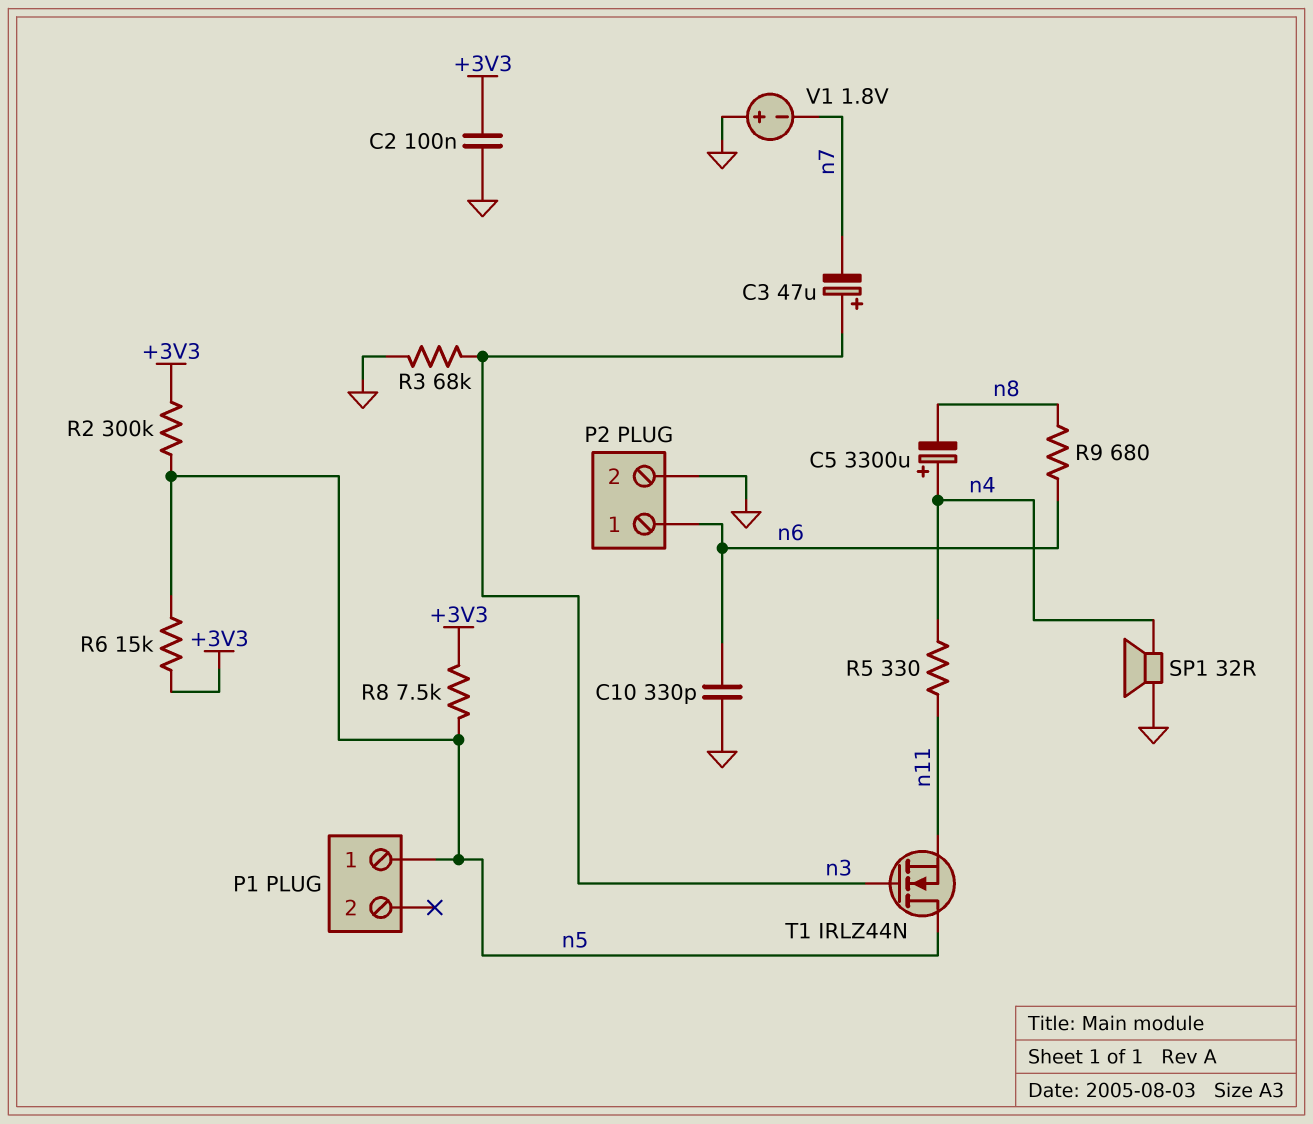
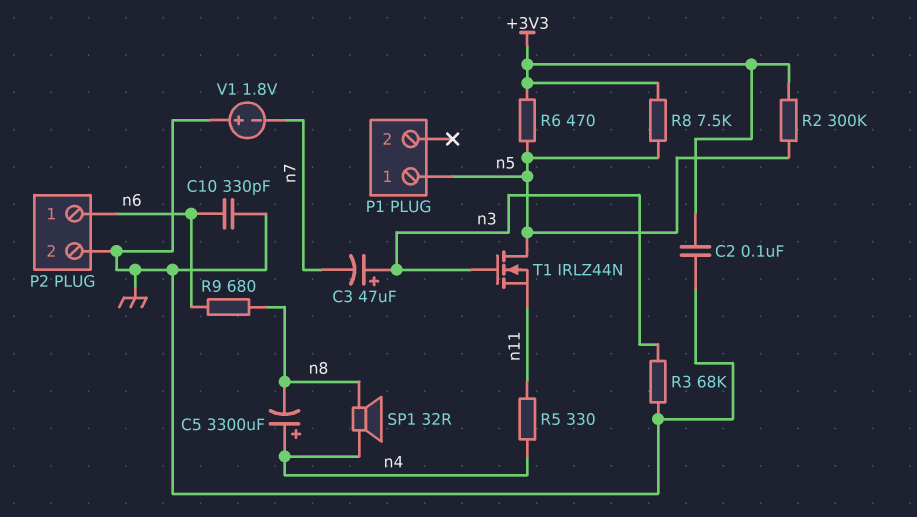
R6: 15k (+3V3, n5) -> 470 (+3V3, n5)
SP1: speaker 32R (GND, n4) -> speaker 32R (n4, n8)

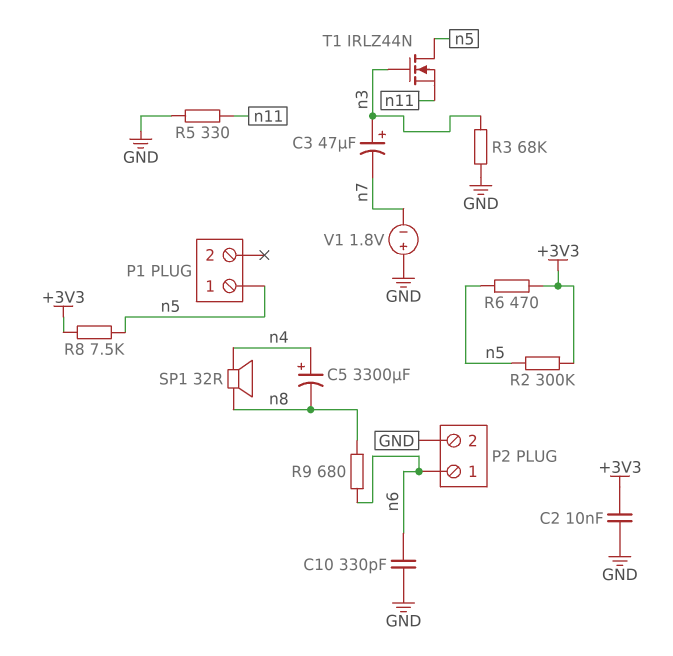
C2: 100nF (+3V3, GND) -> 10nF (+3V3, GND)
R5: 330 (n4, n11) -> 330 (GND, n11)

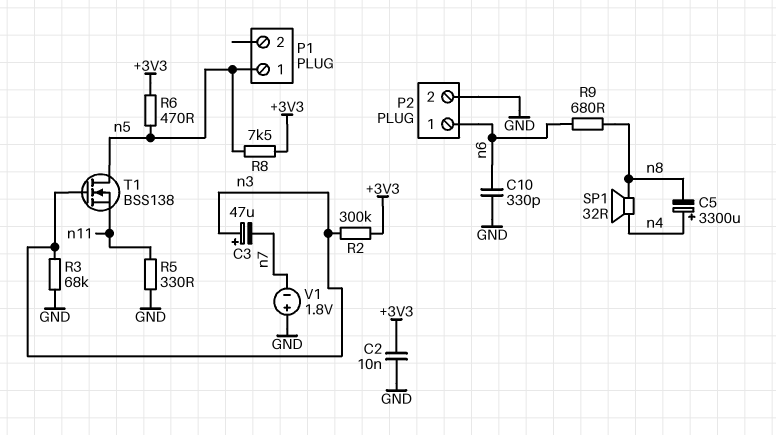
R2: 300k (+3V3, n5) -> 300k (+3V3, n3)
T1: NMOS IRLZ44N (G n3, D n5, S n11) -> NMOS BSS138 (G n3, D n5, S n11)

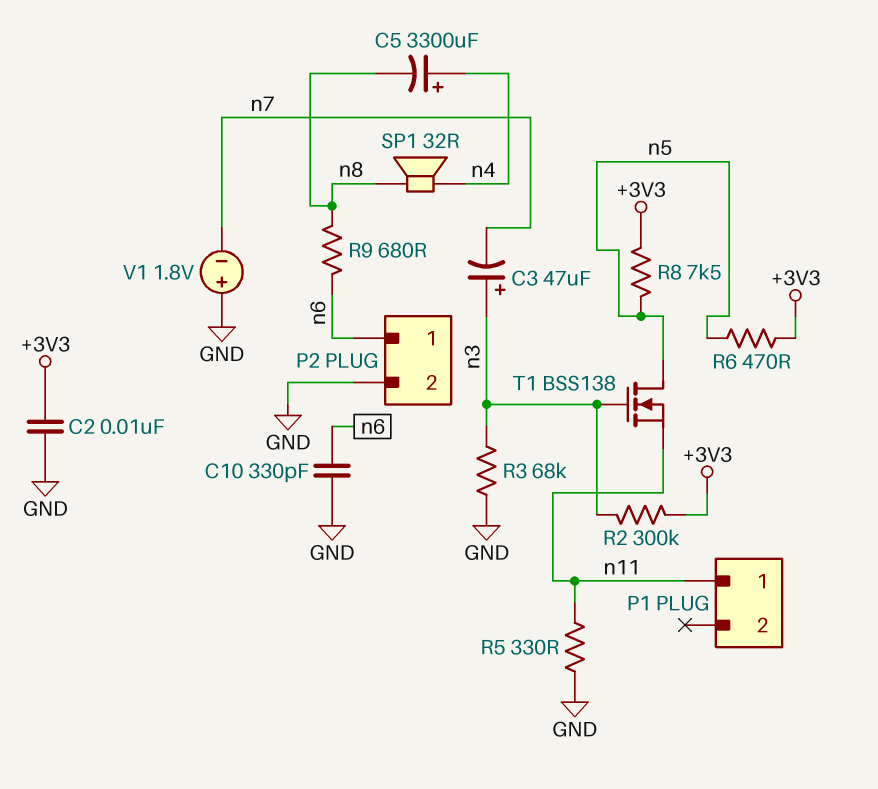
P1 pin 1: n5 -> n11

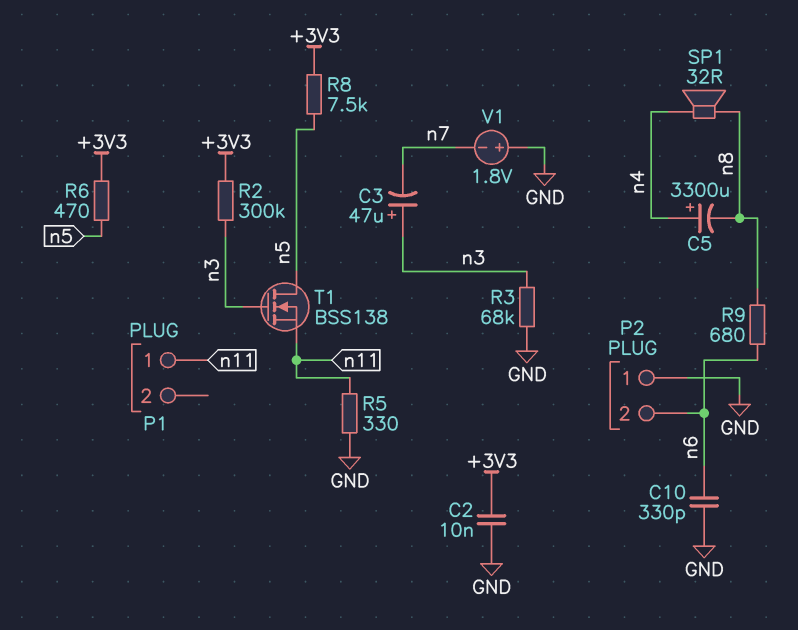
P2 pin 1: n6 -> GND
P2 pin 2: GND -> n6

